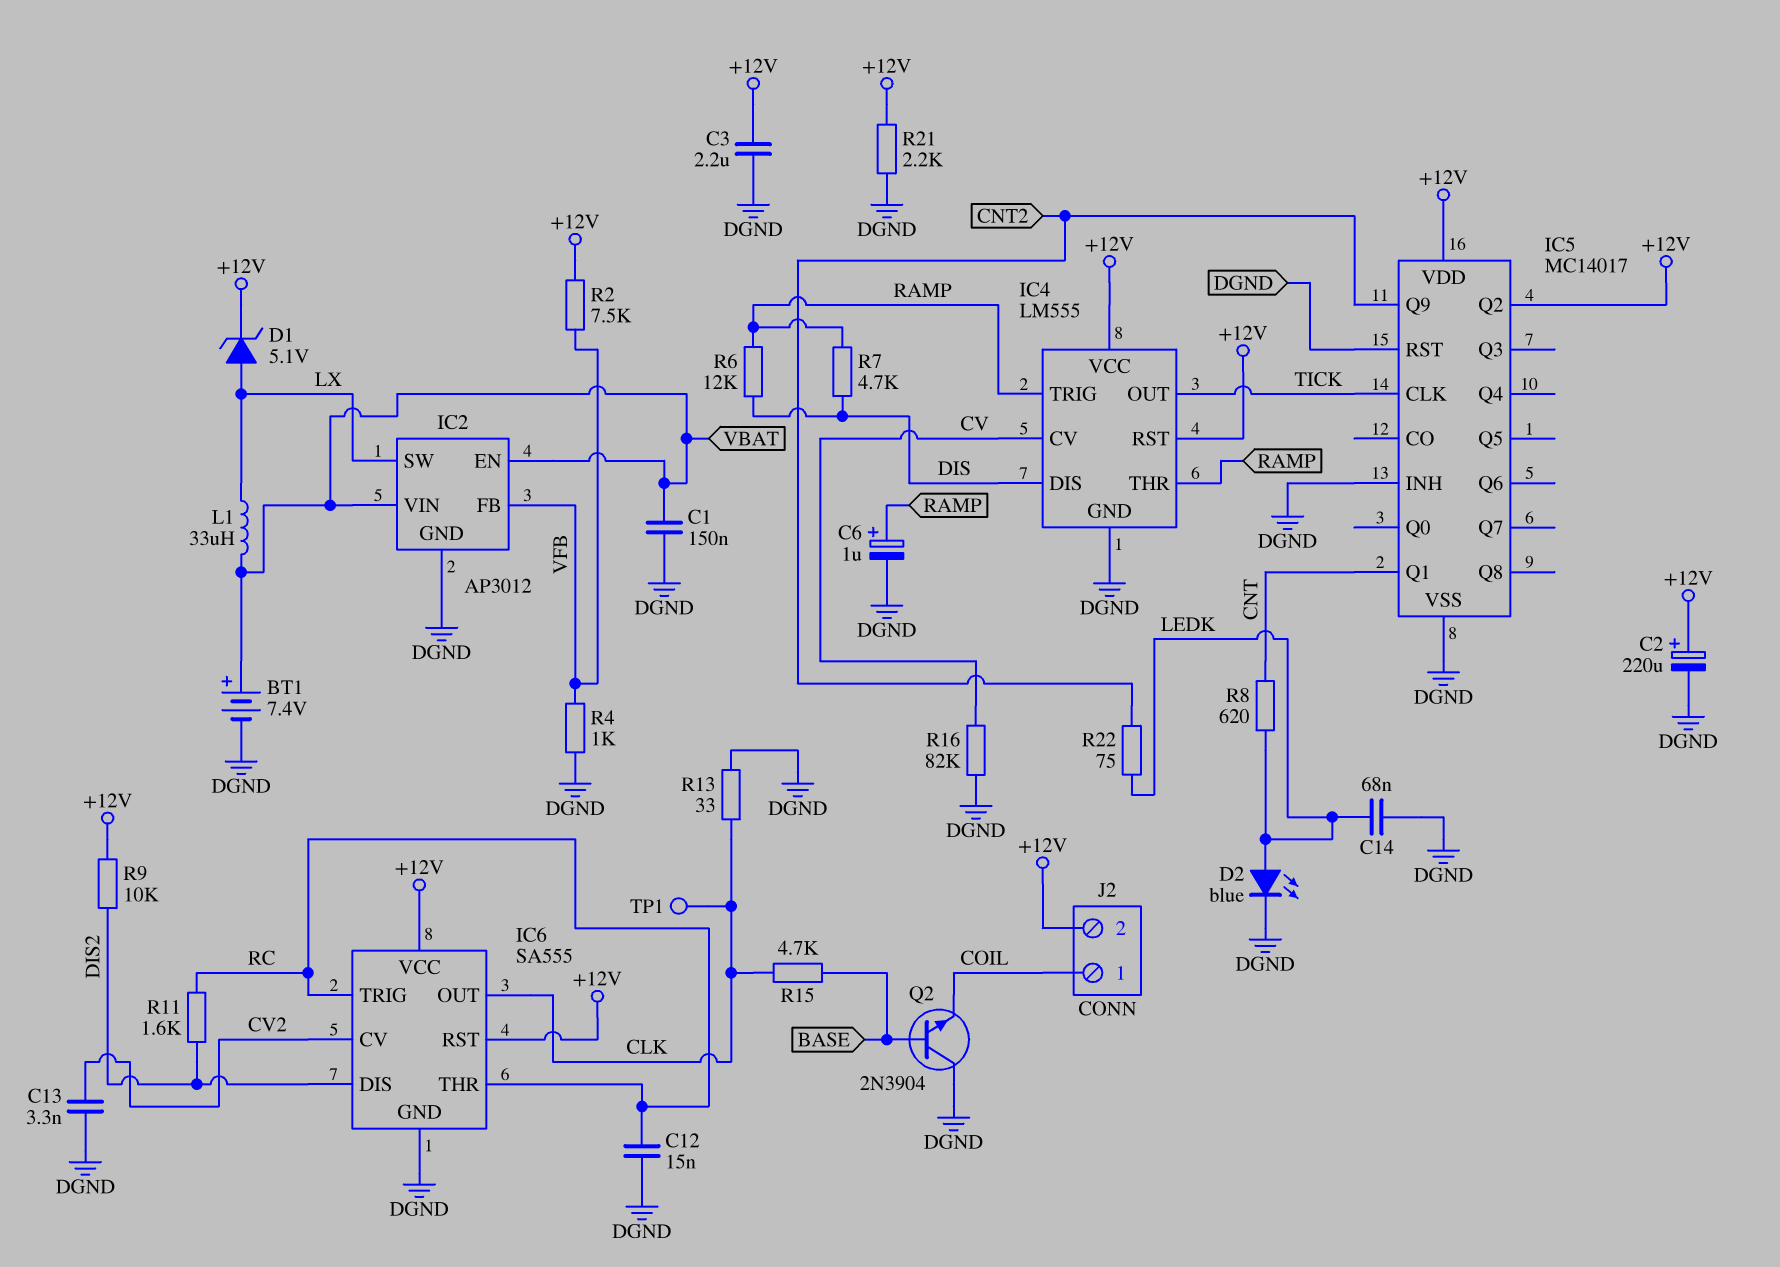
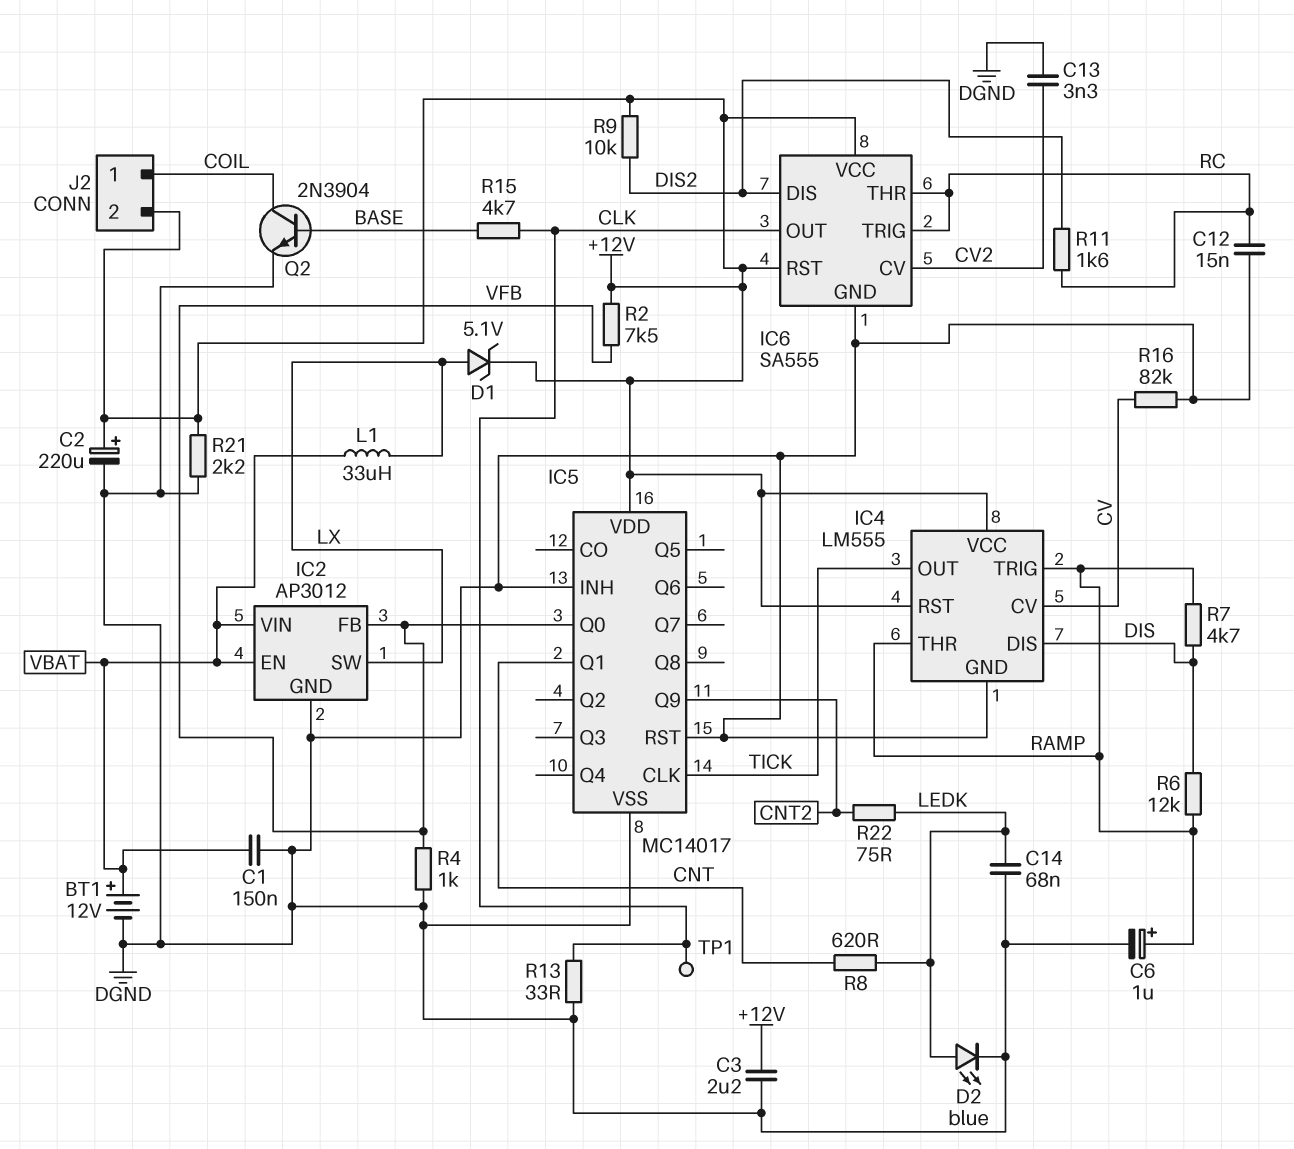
BT1: 7.4V (plus VBAT, minus DGND) -> 12V (plus VBAT, minus DGND)
IC5 pin Q0: none -> VFB
IC5 pin Q2: +12V -> none
Q2: NPN 2N3904 (B BASE, C DGND, E COIL) -> NPN 2N3904 (B BASE, C COIL, E DGND)

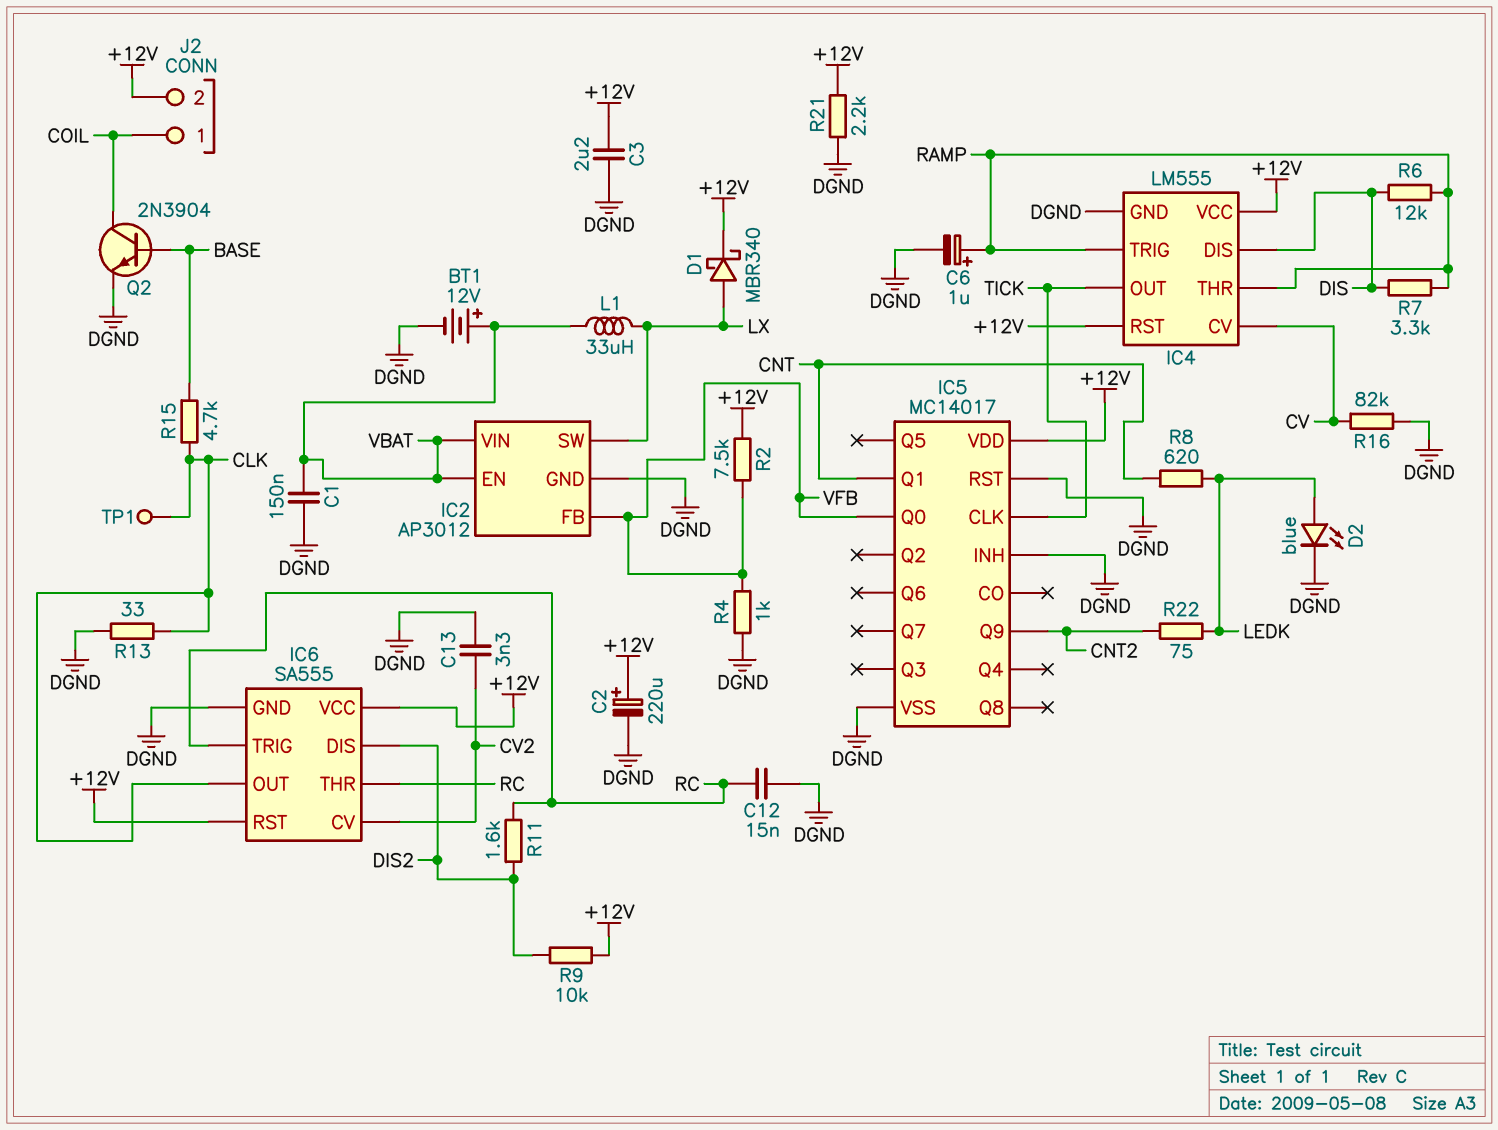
C14: 68nF (DGND, LEDK) -> none
D1: zener 5.1V (A LX, K +12V) -> schottky MBR340 (A LX, K +12V)
R7: 4.7k (DIS, RAMP) -> 3.3k (DIS, RAMP)

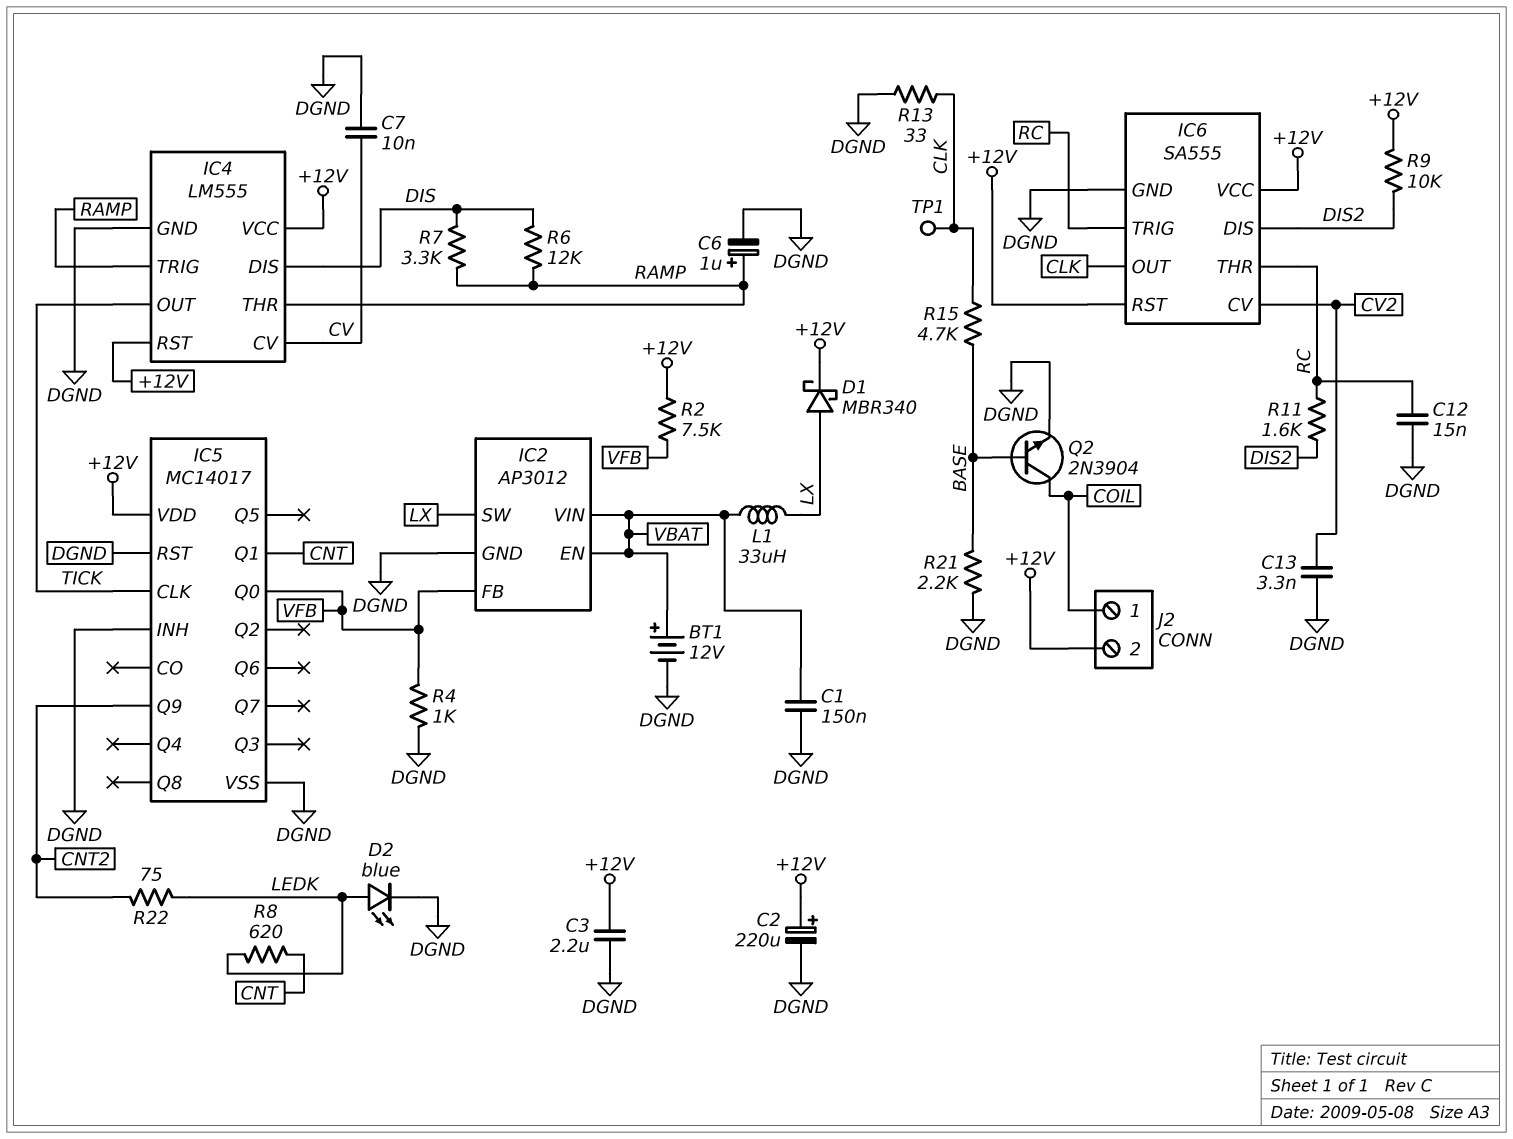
C7: none -> 10nF (CV, DGND)
R16: 82k (CV, DGND) -> none
R21: 2.2k (+12V, DGND) -> 2.2k (BASE, DGND)

